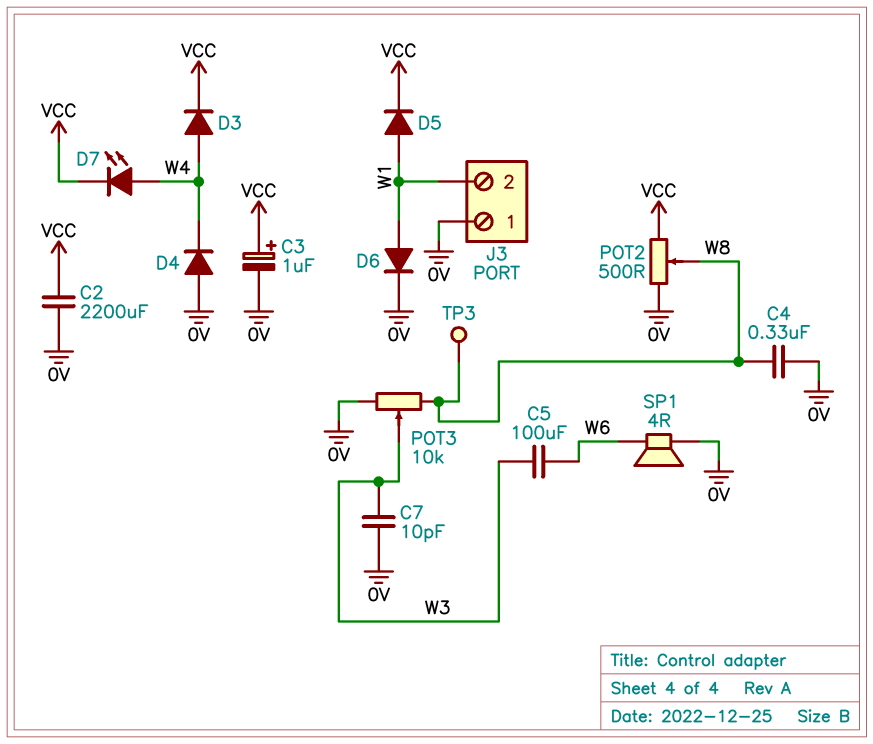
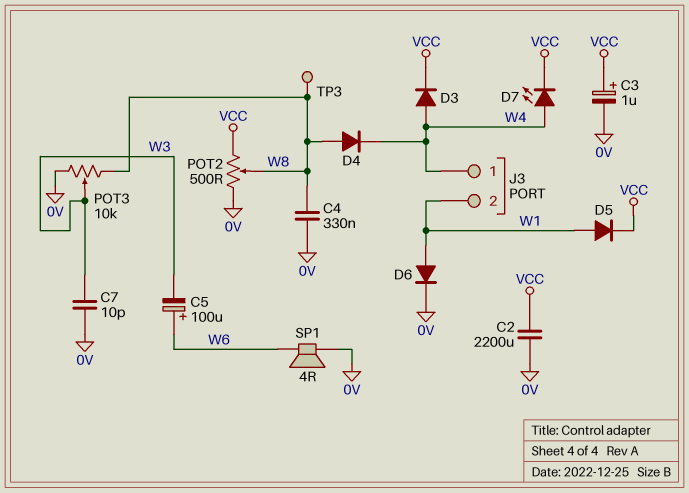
C5: 100uF (W3, W6) -> 100uF (plus W6, minus W3)
D4: diode (A 0V, K W4) -> diode (A W8, K W4)
J3 pin 1: 0V -> W4

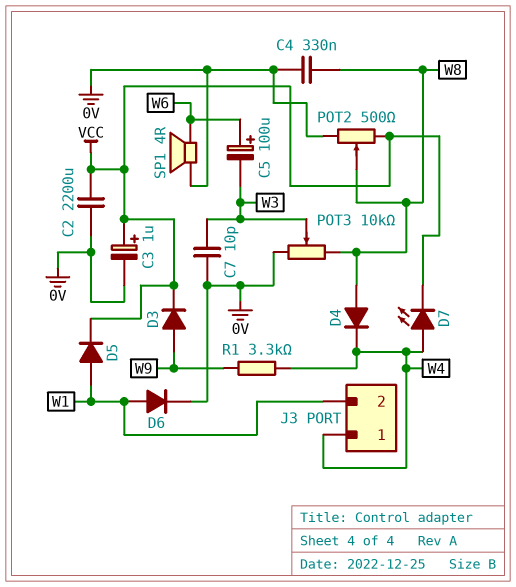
D3: diode (A W4, K VCC) -> diode (A W9, K VCC)
R1: none -> 3.3k (W4, W9)
TP3: test point (W8) -> none

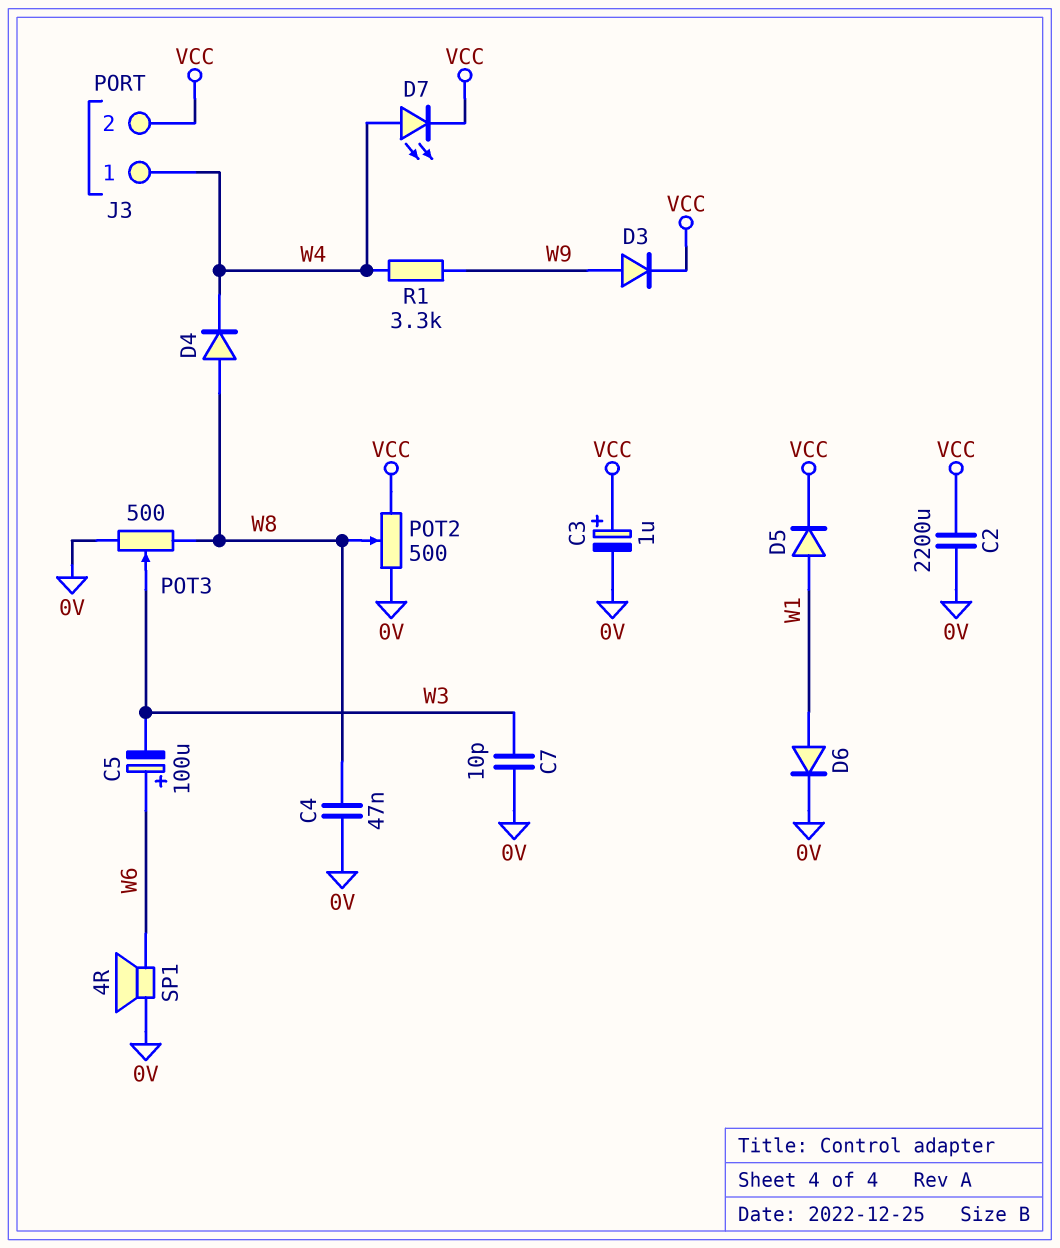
C4: 330nF (0V, W8) -> 47nF (0V, W8)
J3 pin 2: W1 -> VCC
POT3: 10k (0V, W8, wiper W3) -> 500 (0V, W8, wiper W3)

